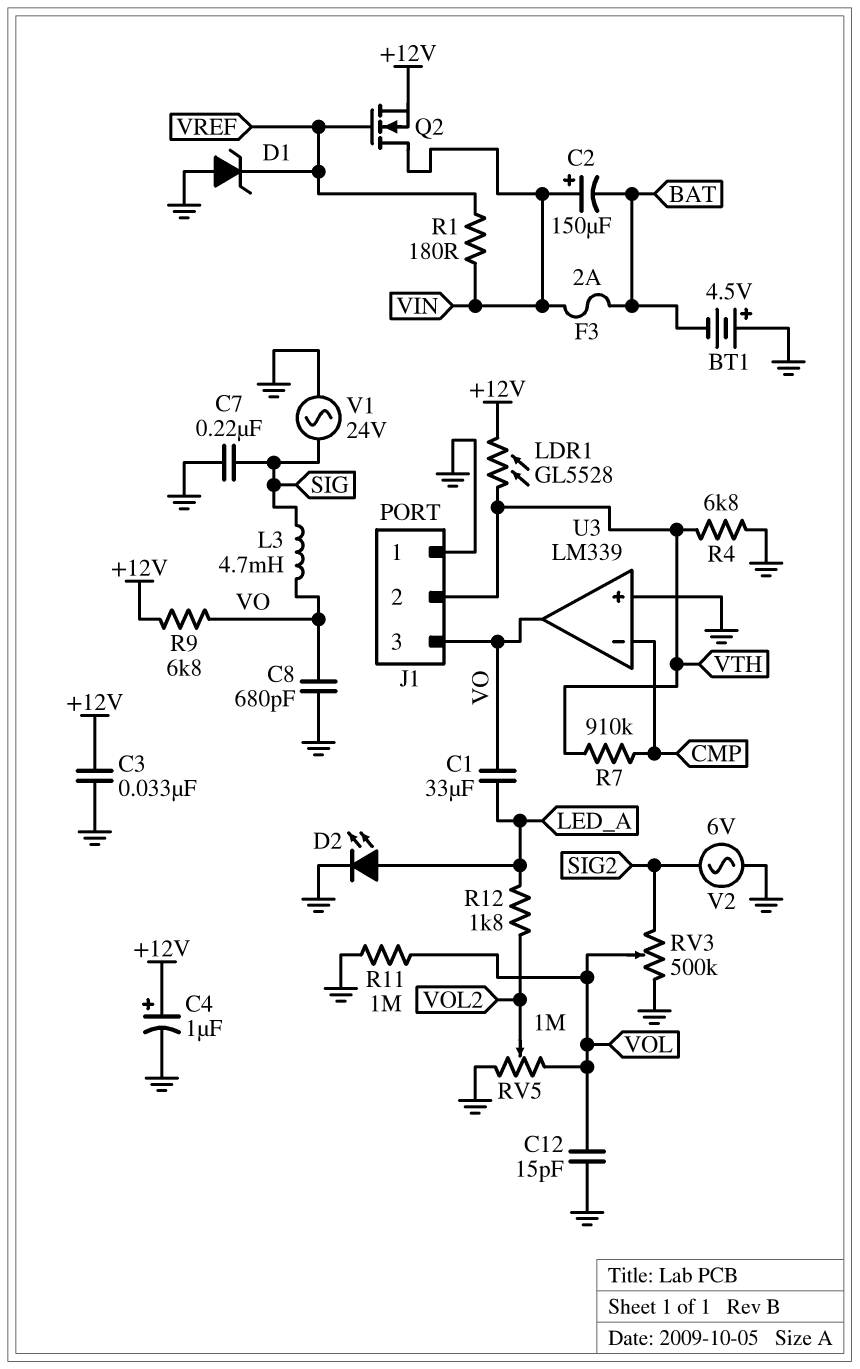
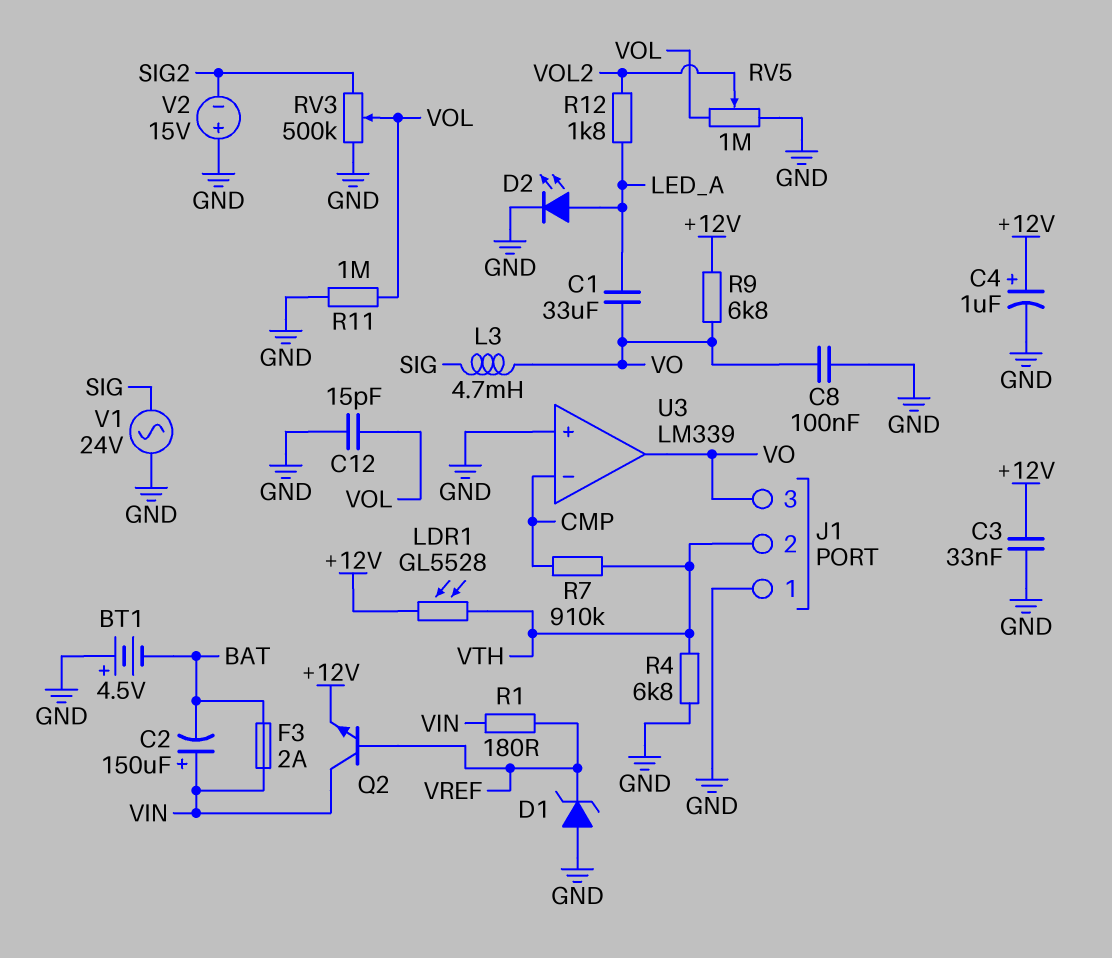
C7: 220nF (GND, SIG) -> none
C8: 680pF (GND, VO) -> 100nF (GND, VO)
Q2: NMOS (G VREF, D VIN, S +12V) -> NPN (B VREF, C VIN, E +12V)
V2: AC 6V (GND, SIG2) -> 15V (plus GND, minus SIG2)

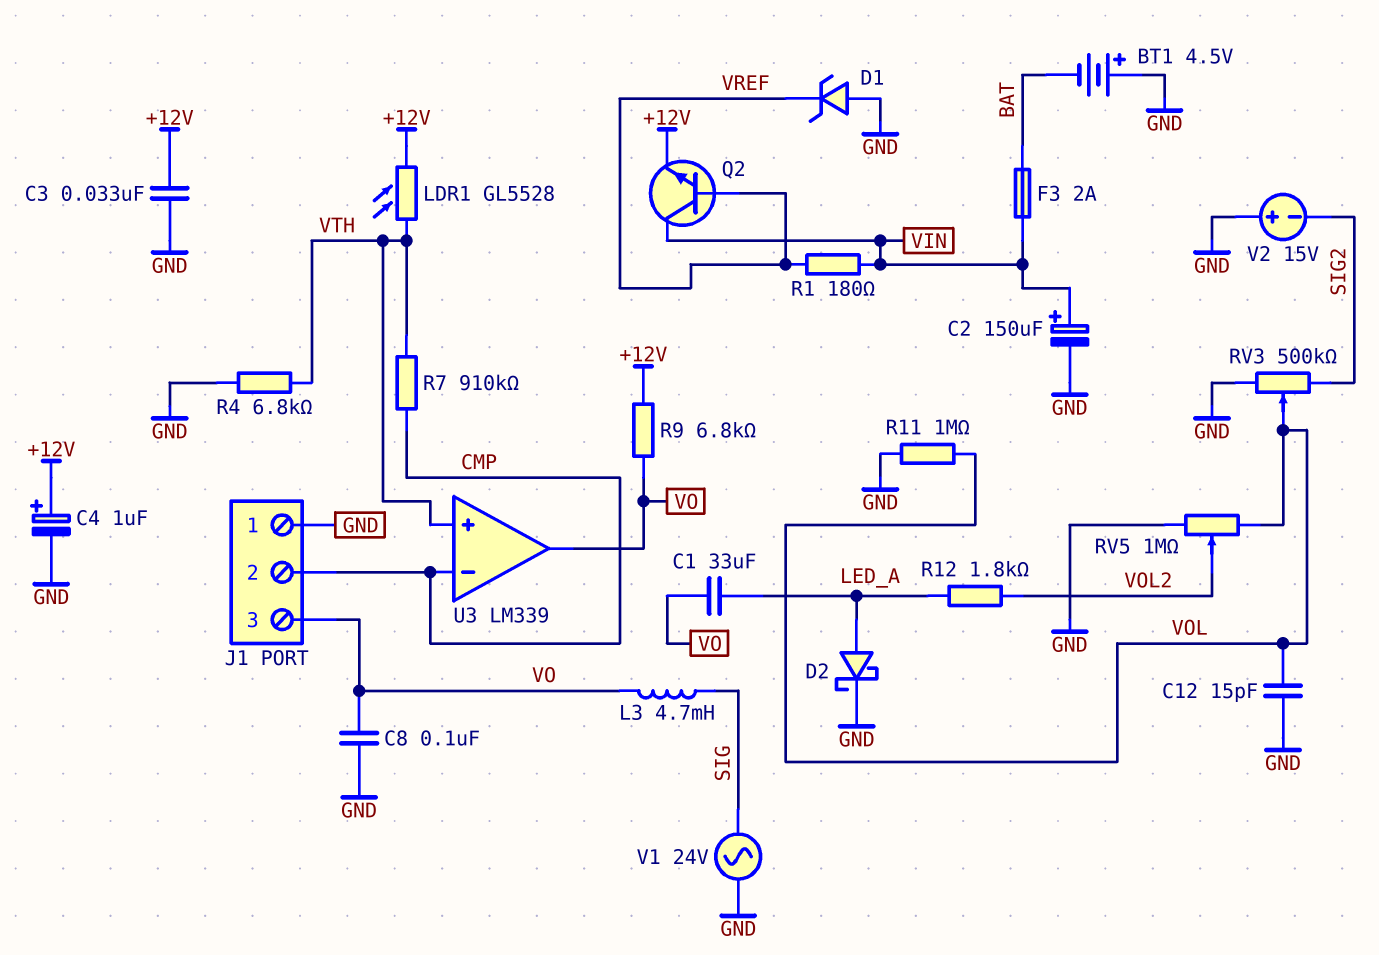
C2: 150uF (plus VIN, minus BAT) -> 150uF (plus VIN, minus GND)
D2: LED (A LED_A, K GND) -> schottky (A LED_A, K GND)
J1 pin 2: VTH -> CMP
U3 pin in+: GND -> VTH

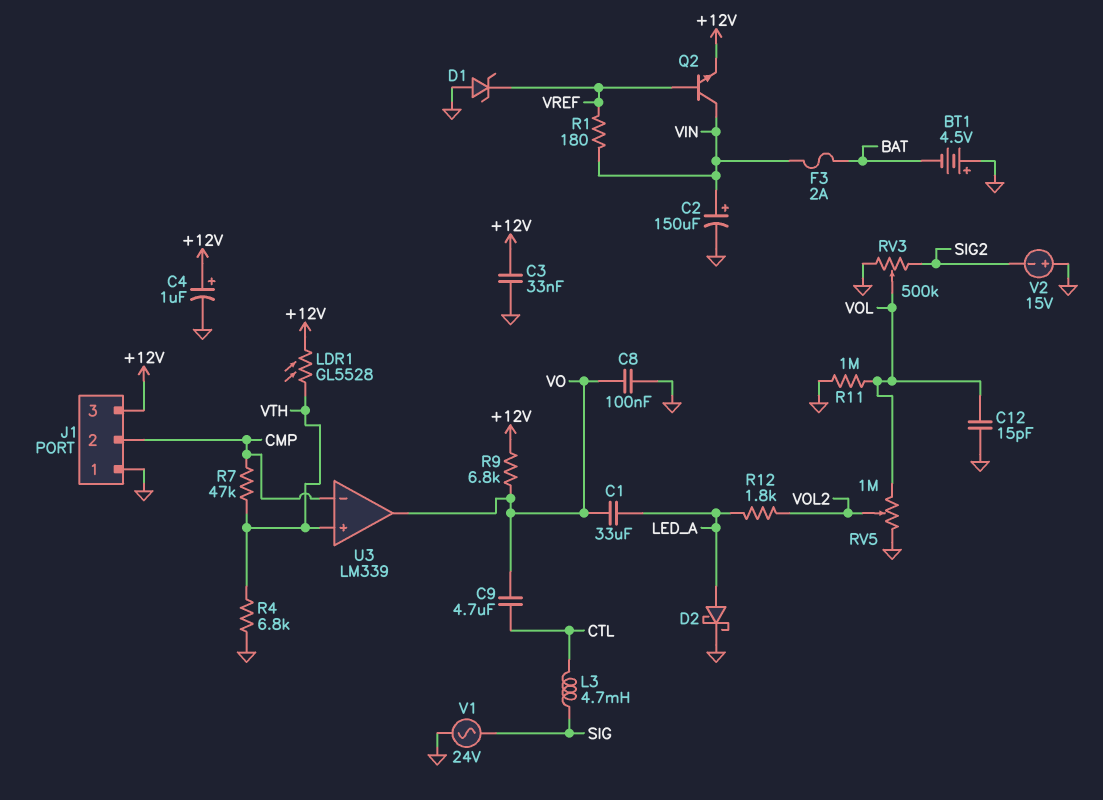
C9: none -> 4.7uF (CTL, VO)
J1 pin 3: VO -> +12V
L3: 4.7mH (SIG, VO) -> 4.7mH (CTL, SIG)
R7: 910k (CMP, VTH) -> 47k (CMP, VTH)

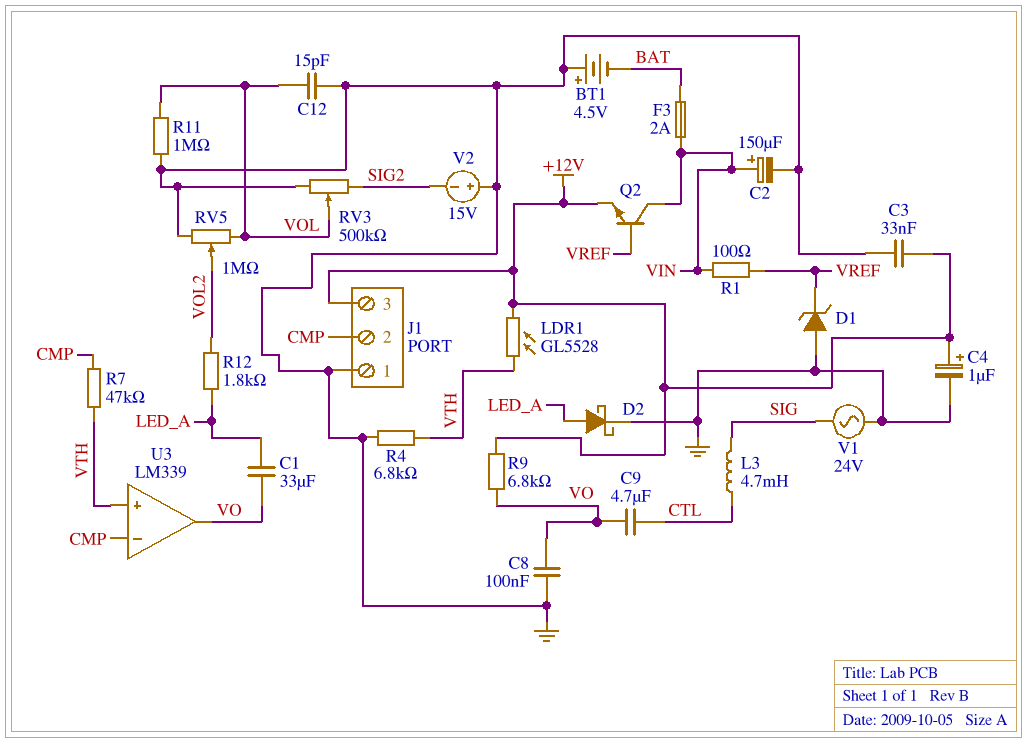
R1: 180 (VIN, VREF) -> 100 (VIN, VREF)

